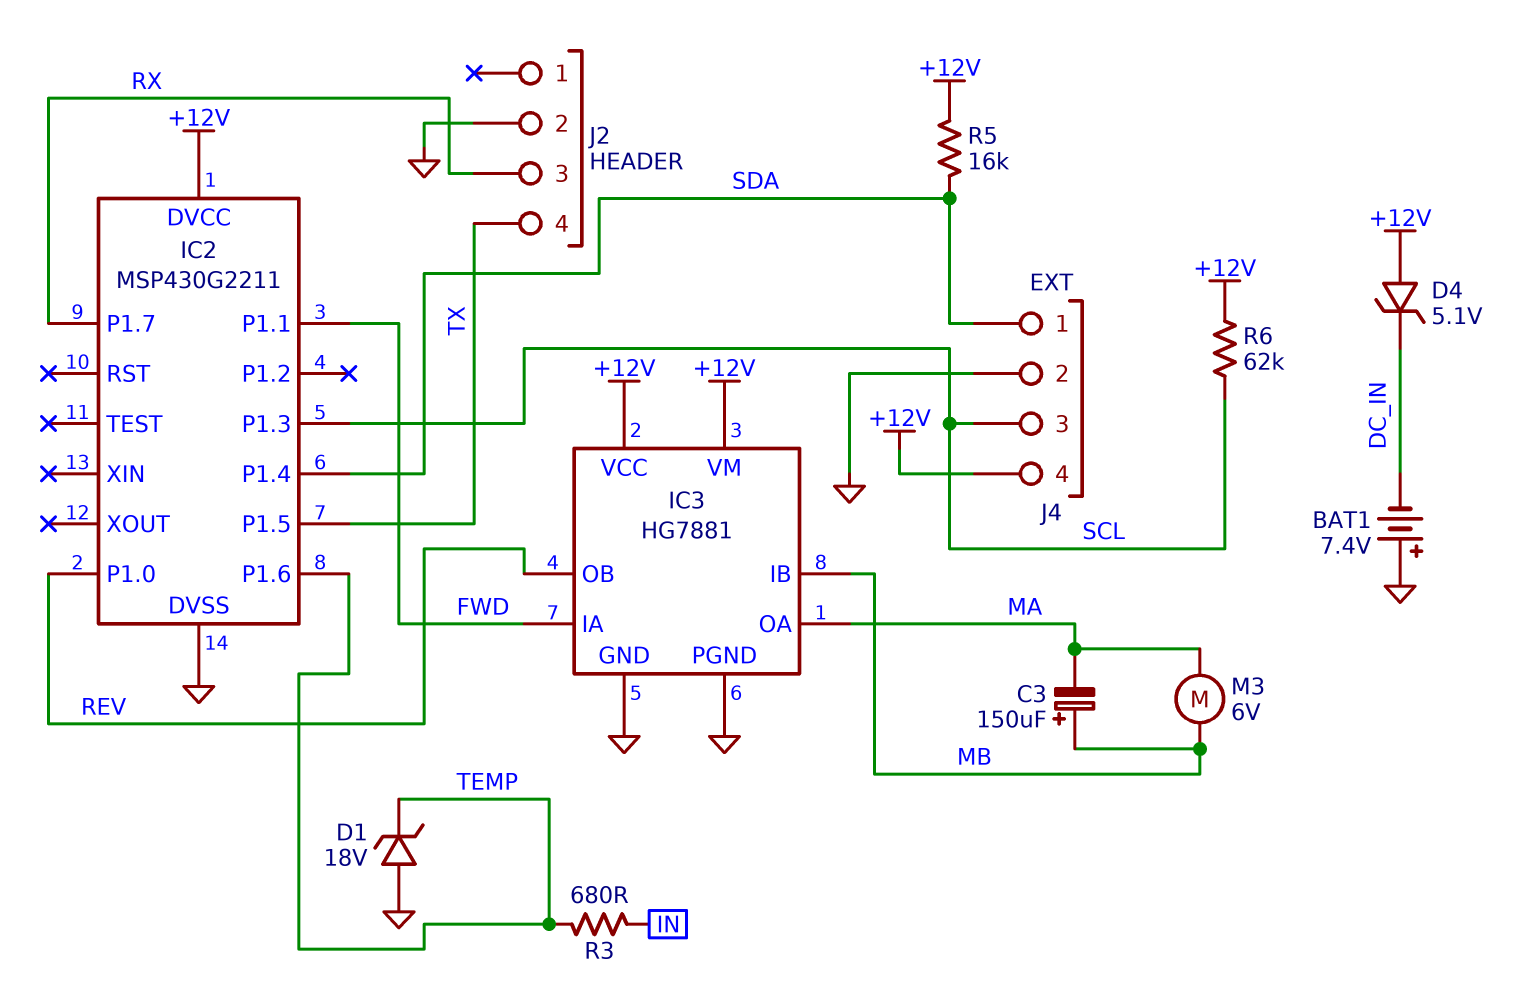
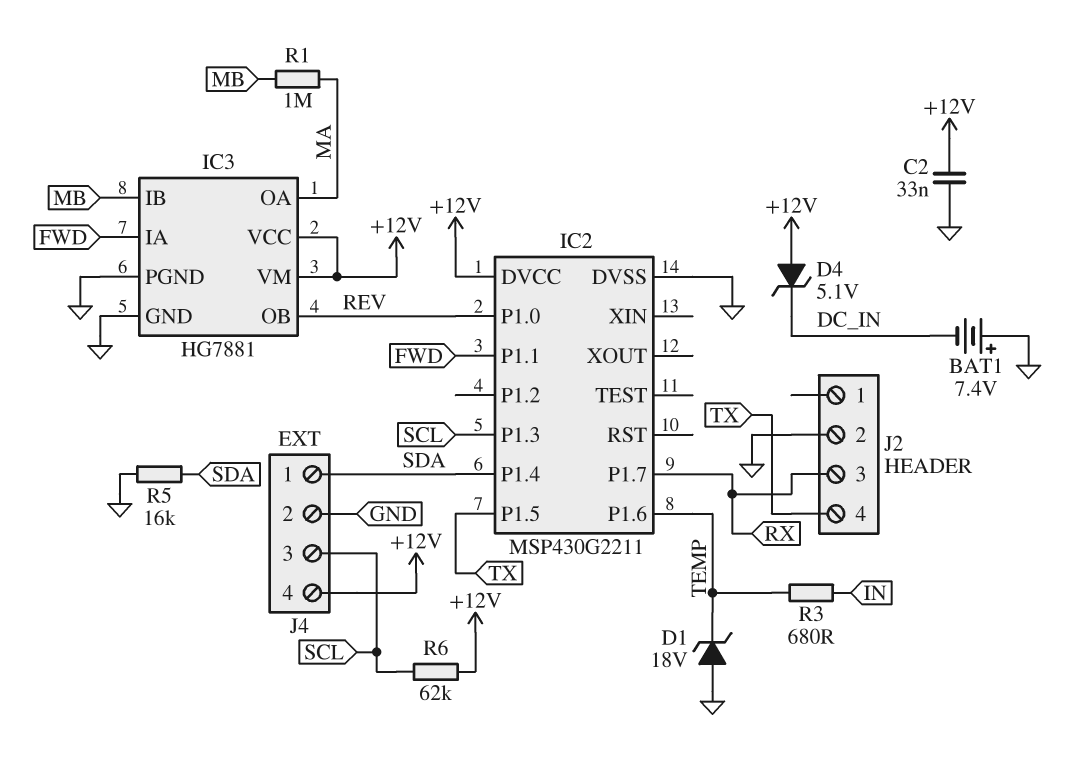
C2: none -> 33nF (+12V, GND)
C3: 150uF (plus MB, minus MA) -> none
M3: motor 6V (MA, MB) -> none
R1: none -> 1M (MA, MB)
R5: 16k (+12V, SDA) -> 16k (GND, SDA)

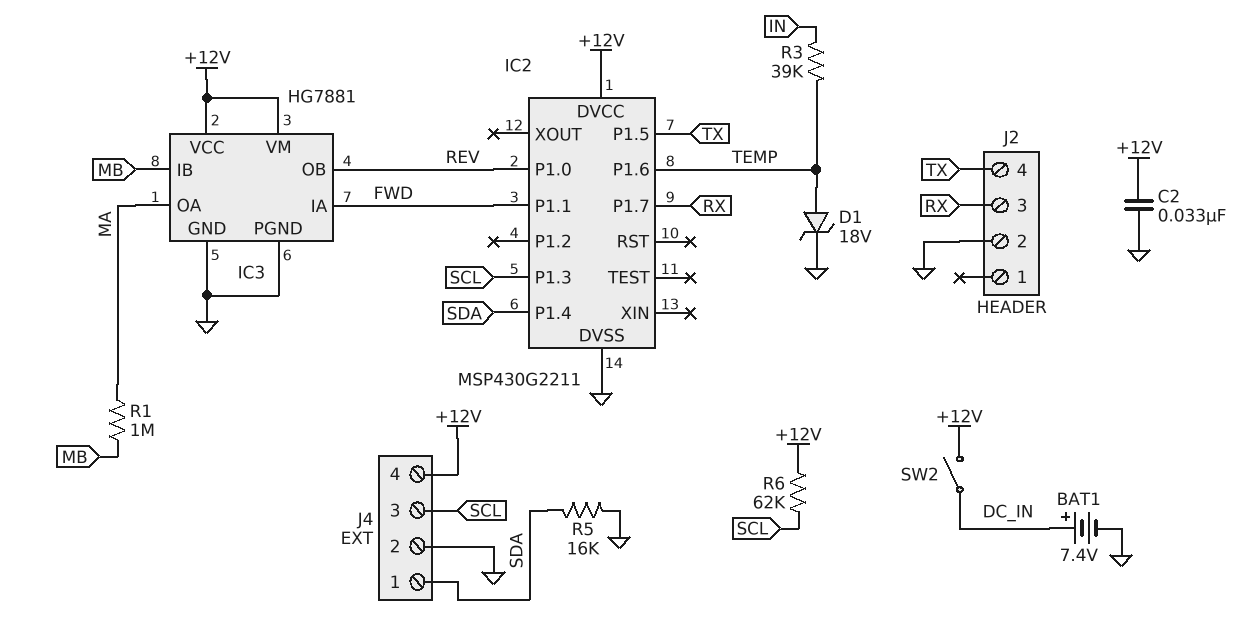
BAT1: 7.4V (plus GND, minus DC_IN) -> 7.4V (plus DC_IN, minus GND)
D1: zener 18V (A GND, K TEMP) -> zener 18V (A TEMP, K GND)
D4: zener 5.1V (A +12V, K DC_IN) -> none
R3: 680 (IN, TEMP) -> 39k (IN, TEMP)
SW2: none -> switch (+12V, DC_IN)

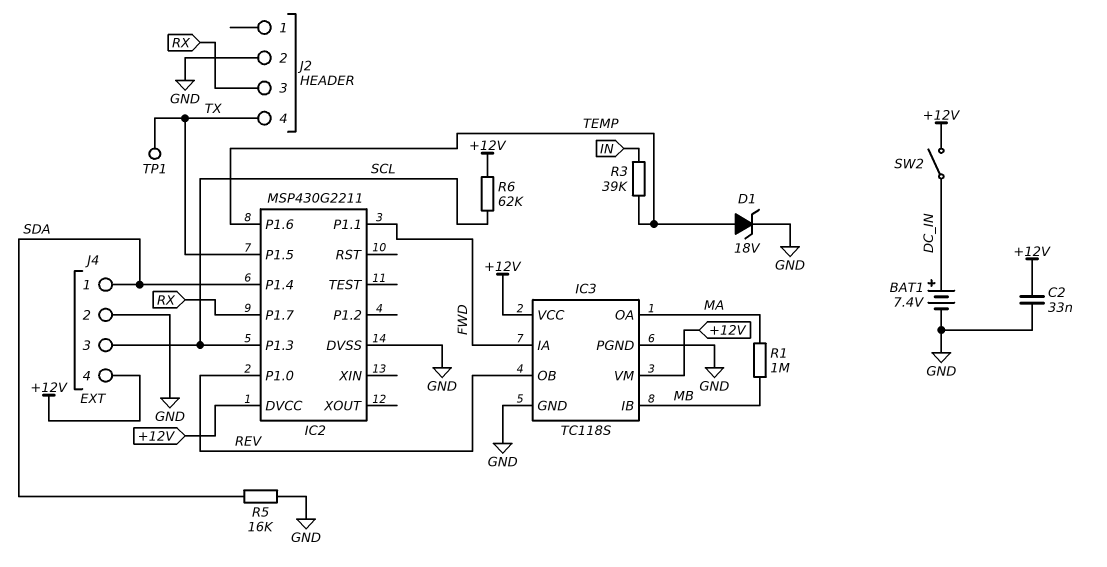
IC3: HG7881 -> TC118S
TP1: none -> test point (TX)

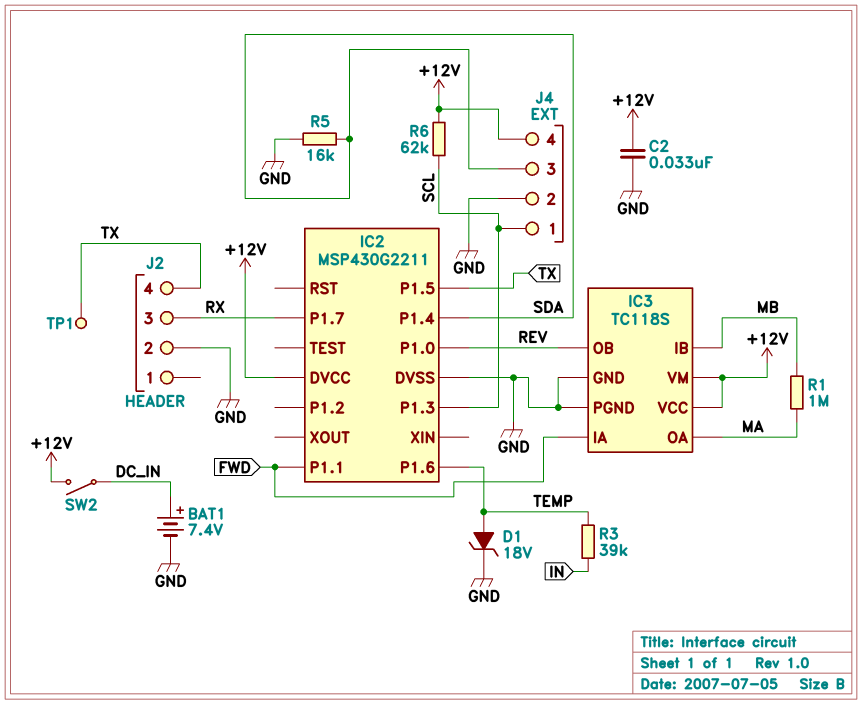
J4 pin 1: SDA -> SCL
J4 pin 3: SCL -> SDA

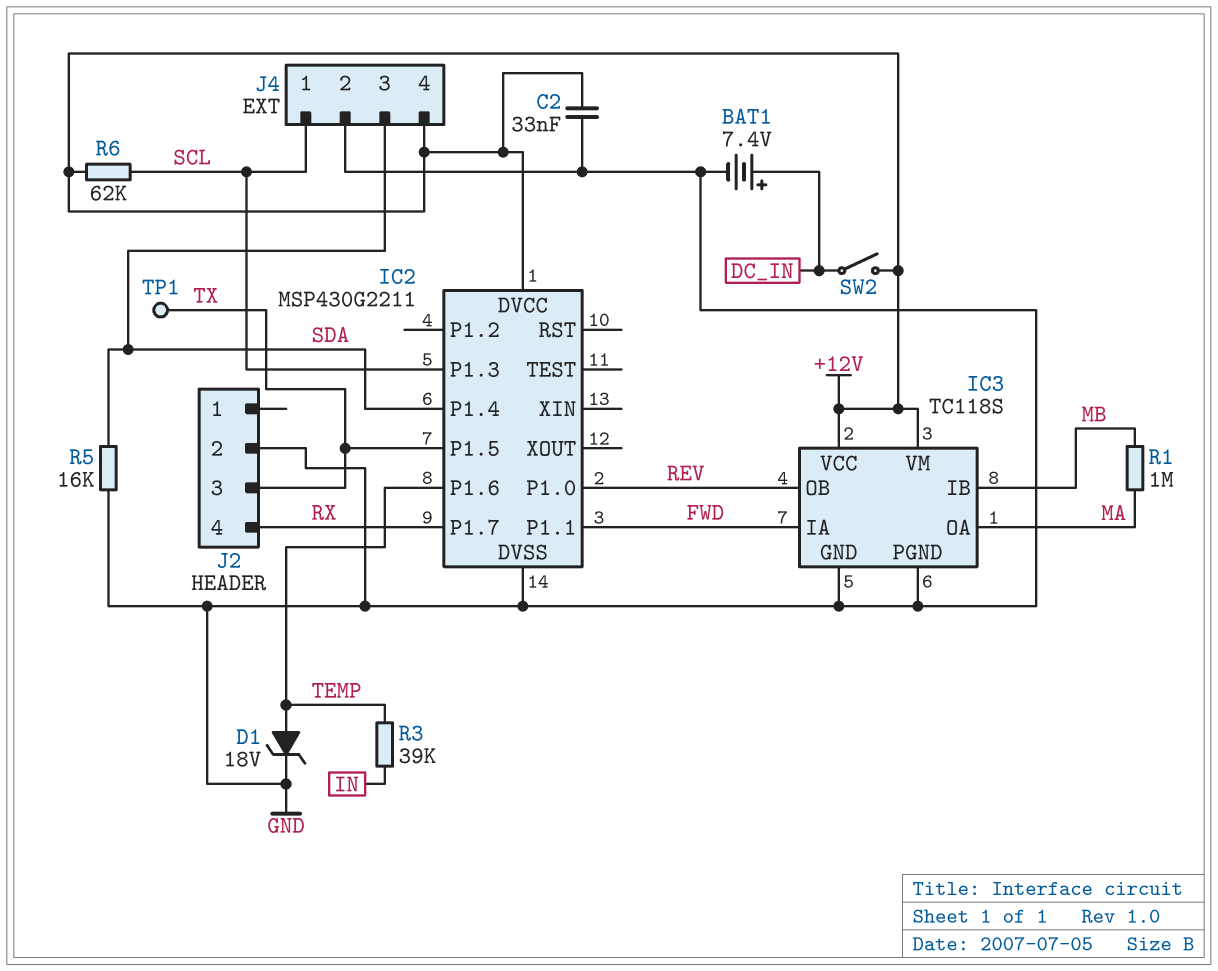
J2 pin 3: RX -> TX
J2 pin 4: TX -> RX

